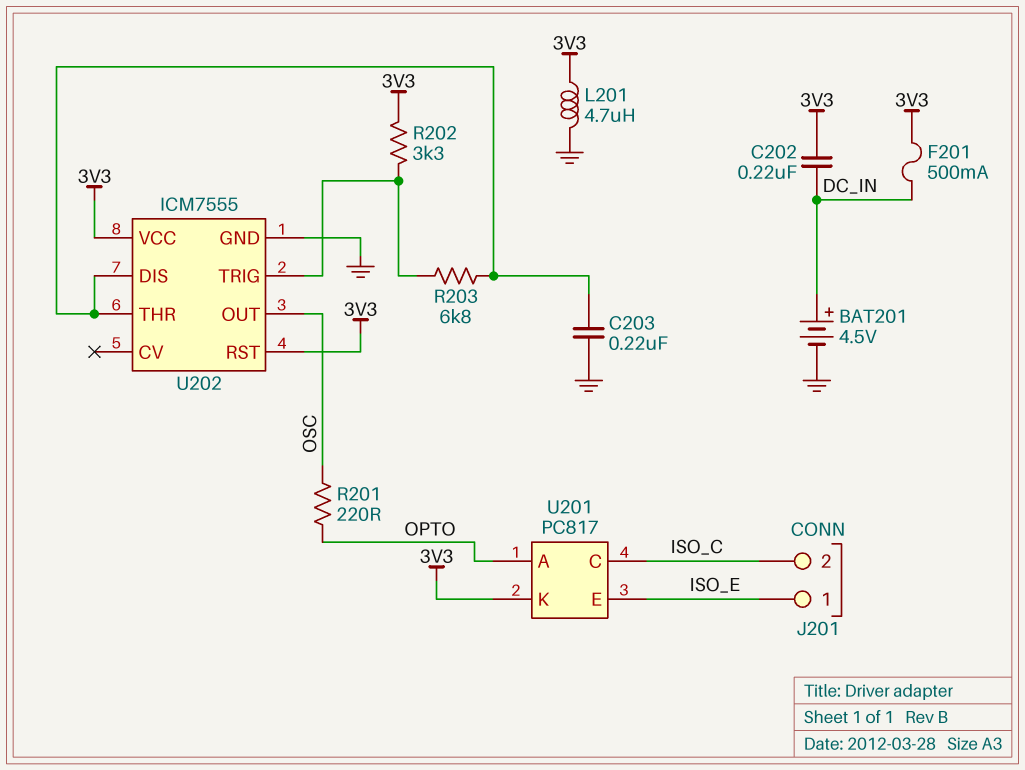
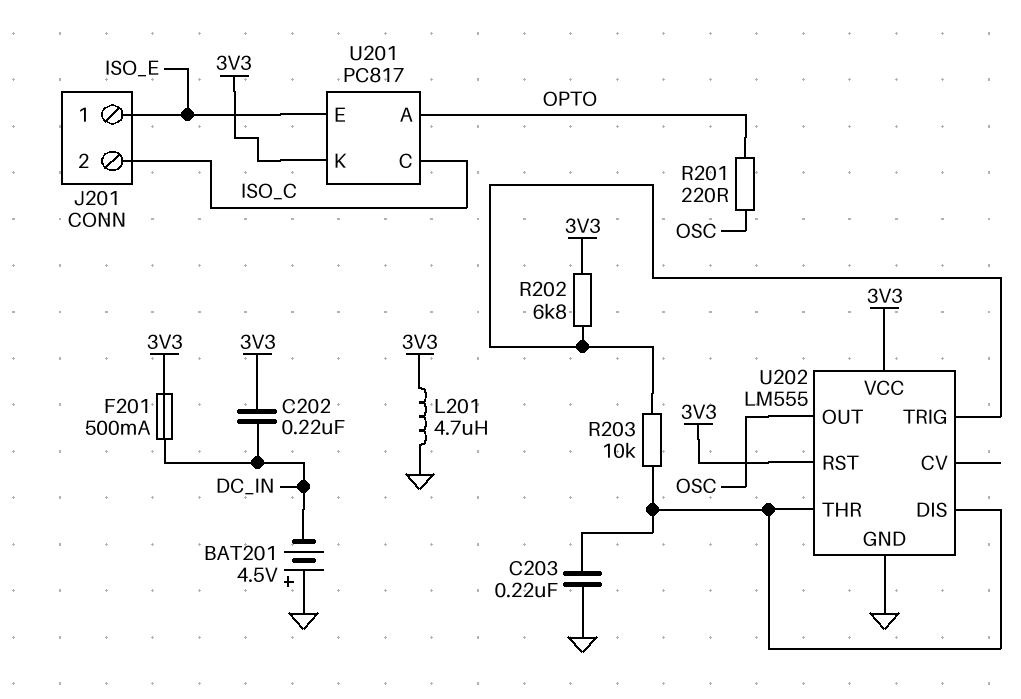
BAT201: 4.5V (plus DC_IN, minus GND) -> 4.5V (plus GND, minus DC_IN)
R202: 3.3k (3V3, U202/TRIG) -> 6.8k (3V3, U202/TRIG)
R203: 6.8k (U202/DIS, U202/TRIG) -> 10k (U202/DIS, U202/TRIG)
U202: ICM7555 -> LM555

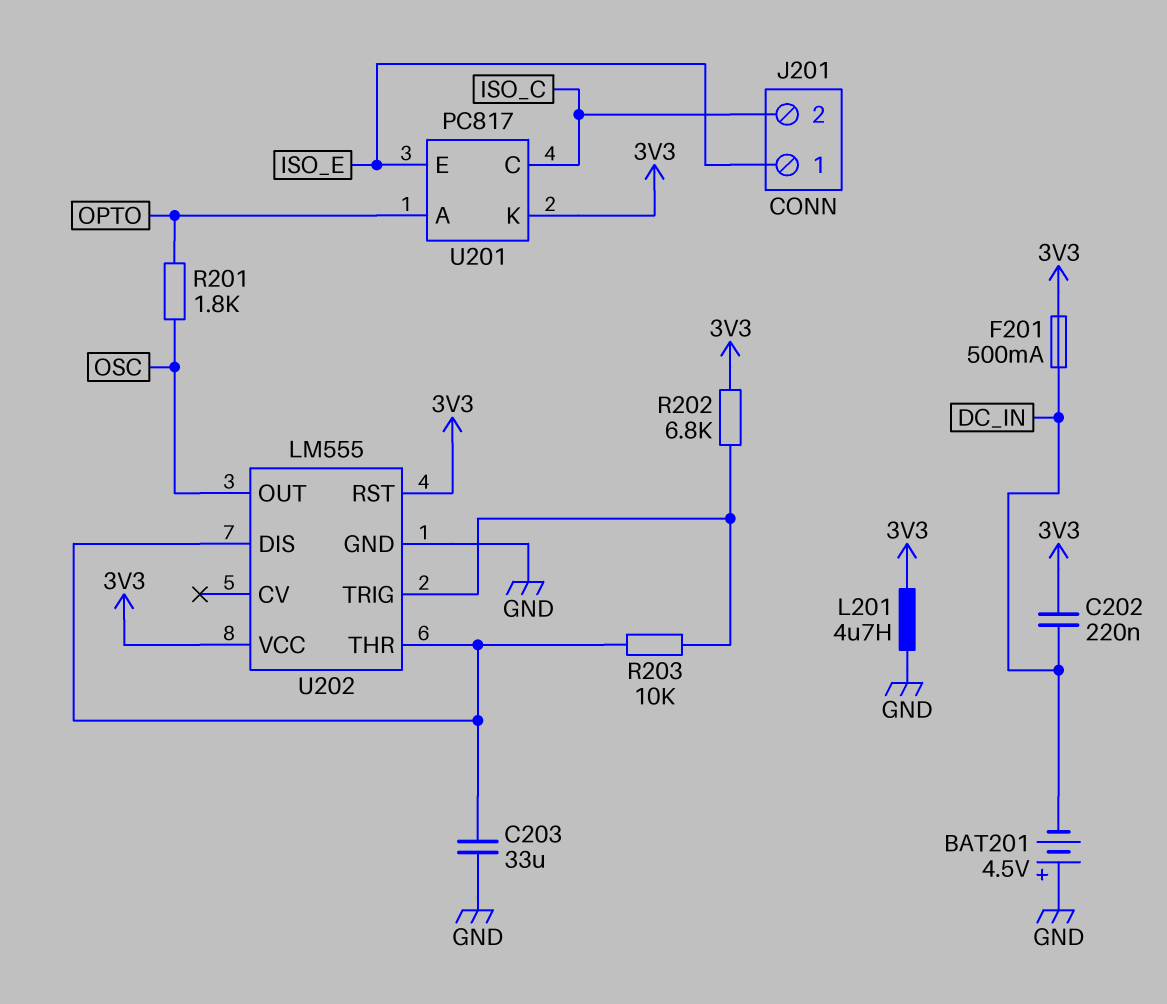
C203: 220nF (GND, U202/DIS) -> 33uF (GND, U202/DIS)
R201: 220 (OPTO, OSC) -> 1.8k (OPTO, OSC)

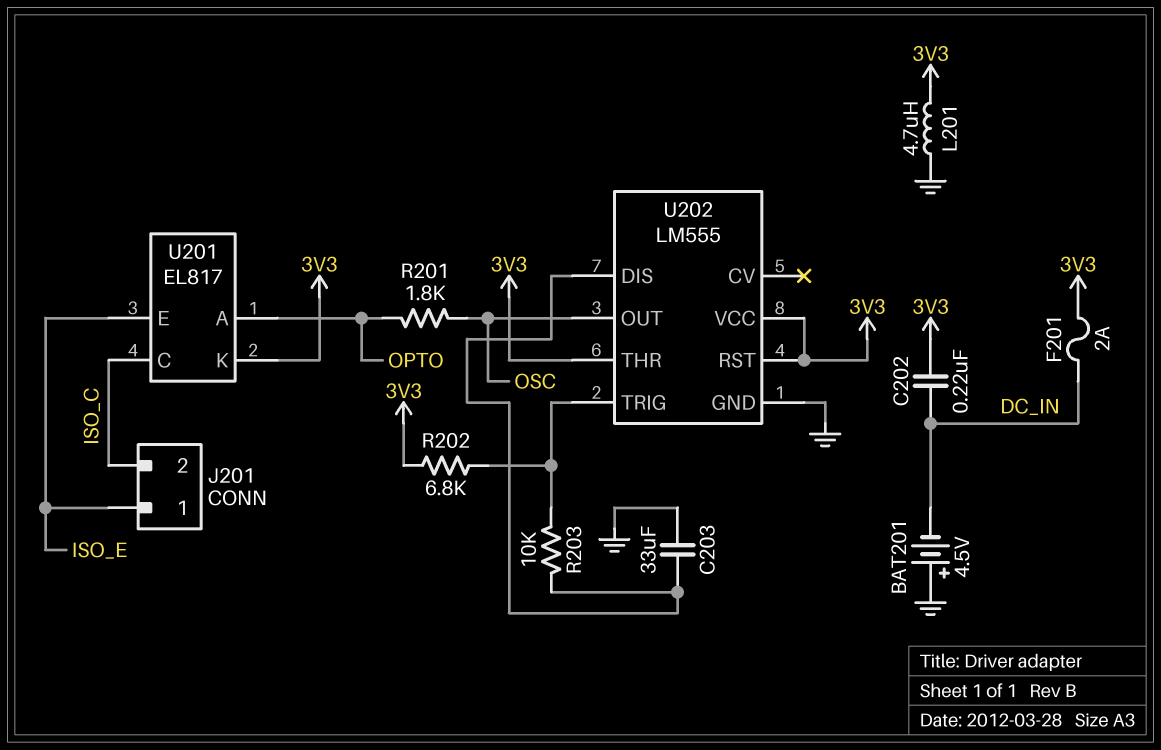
F201: 500mA (3V3, DC_IN) -> 2A (3V3, DC_IN)
U201: PC817 -> EL817
U202 pin THR: U202/DIS -> 3V3

